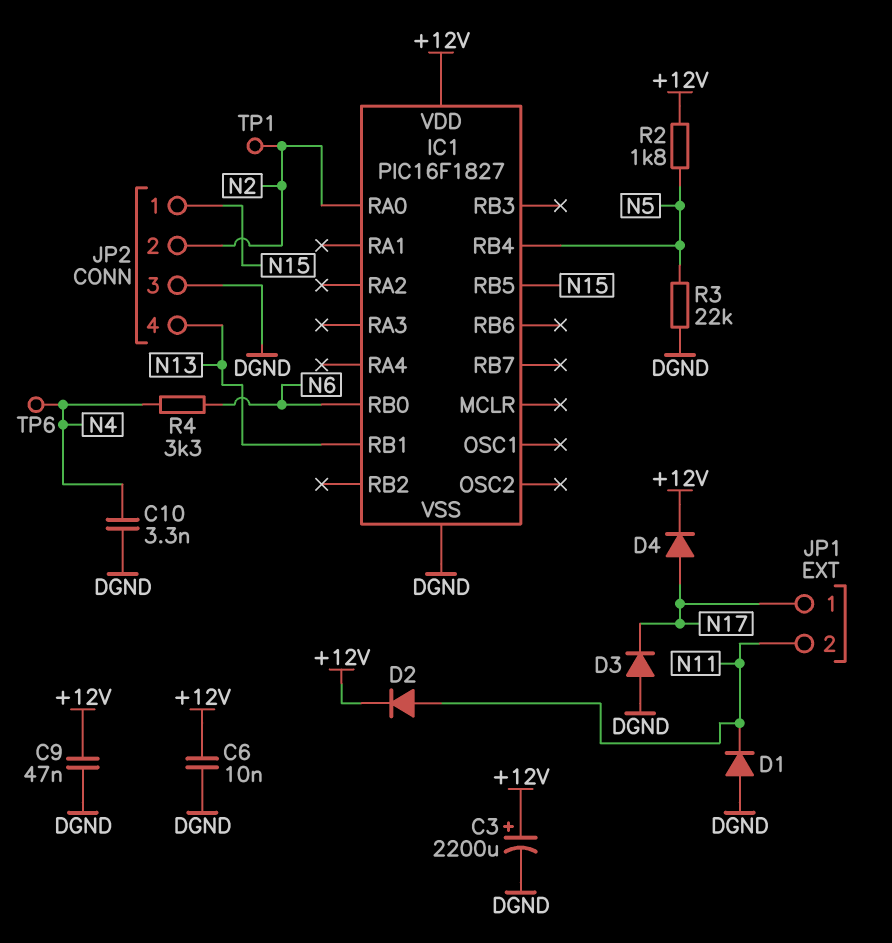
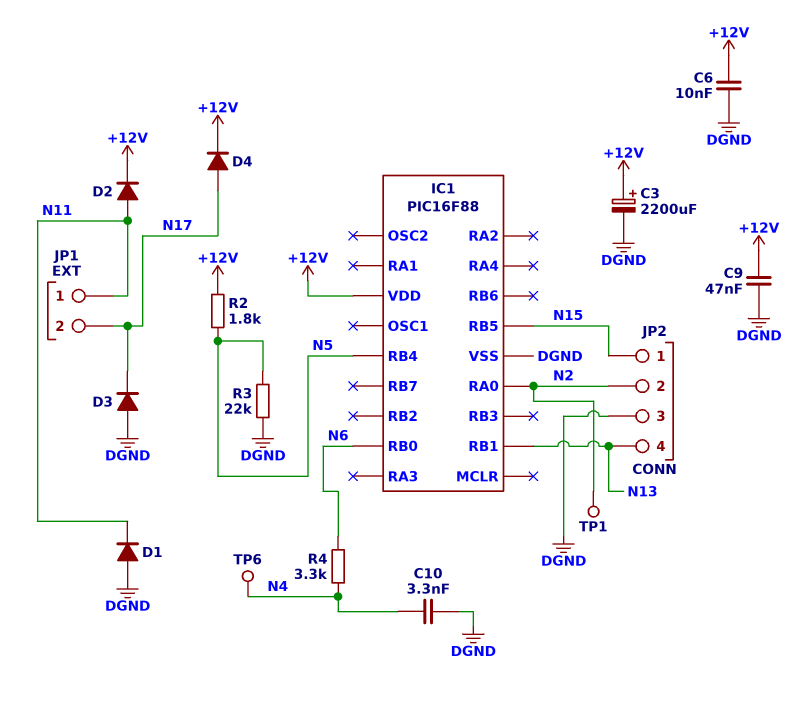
IC1: PIC16F1827 -> PIC16F88
JP1 pin 1: N17 -> N11
JP1 pin 2: N11 -> N17

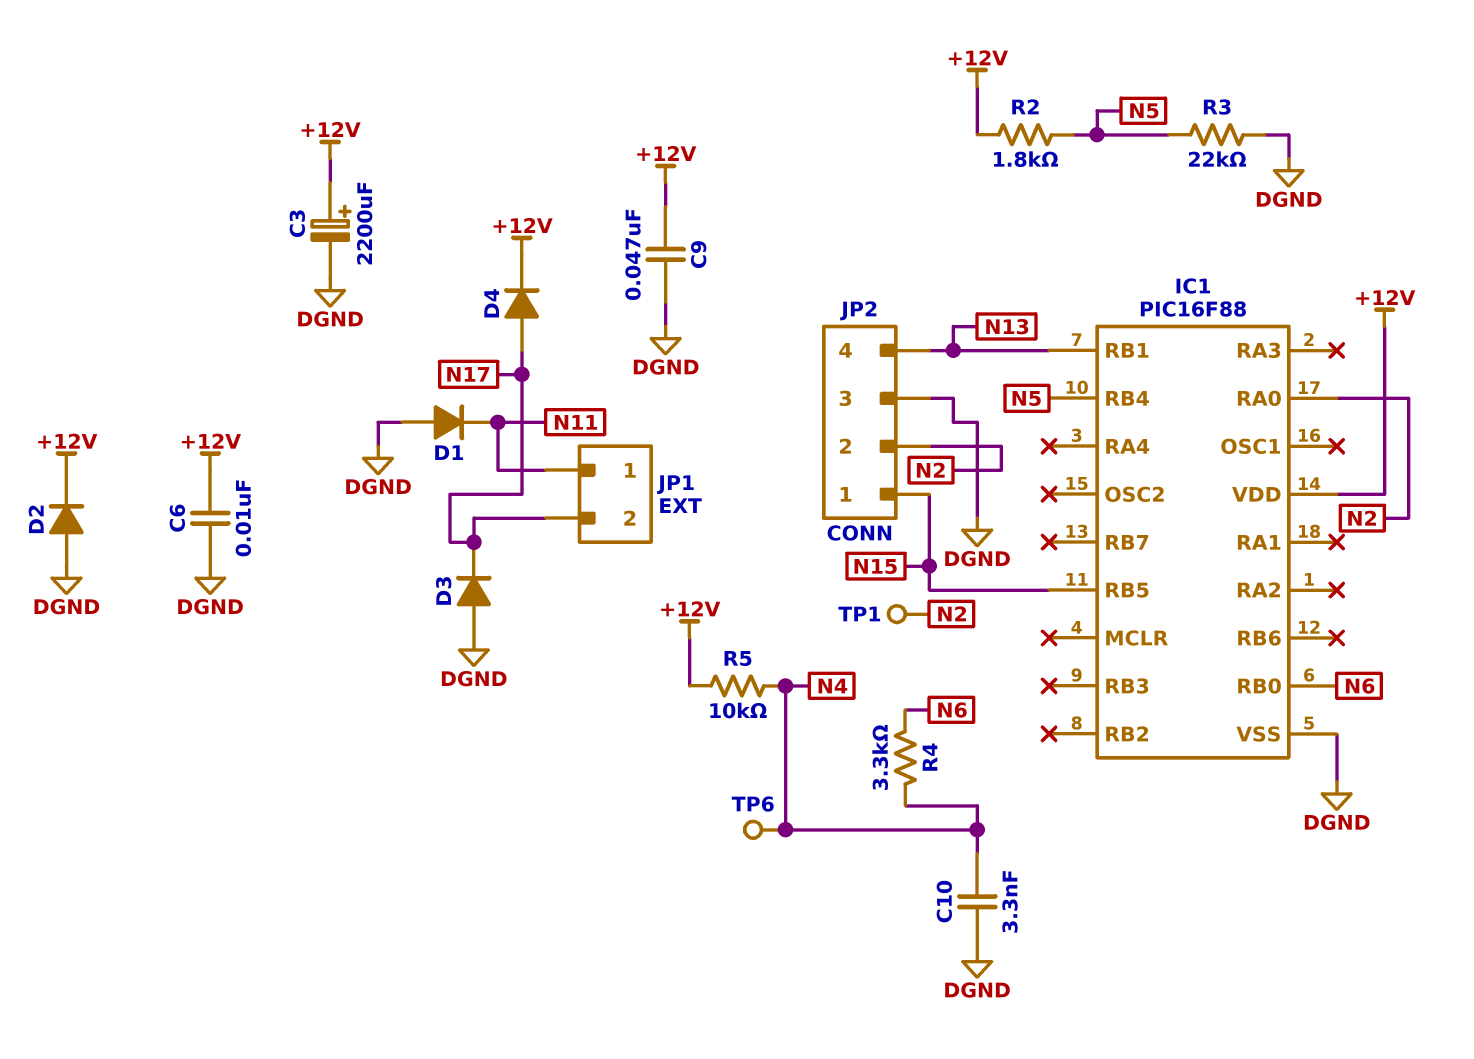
D2: diode (A N11, K +12V) -> diode (A DGND, K +12V)
R5: none -> 10k (+12V, N4)

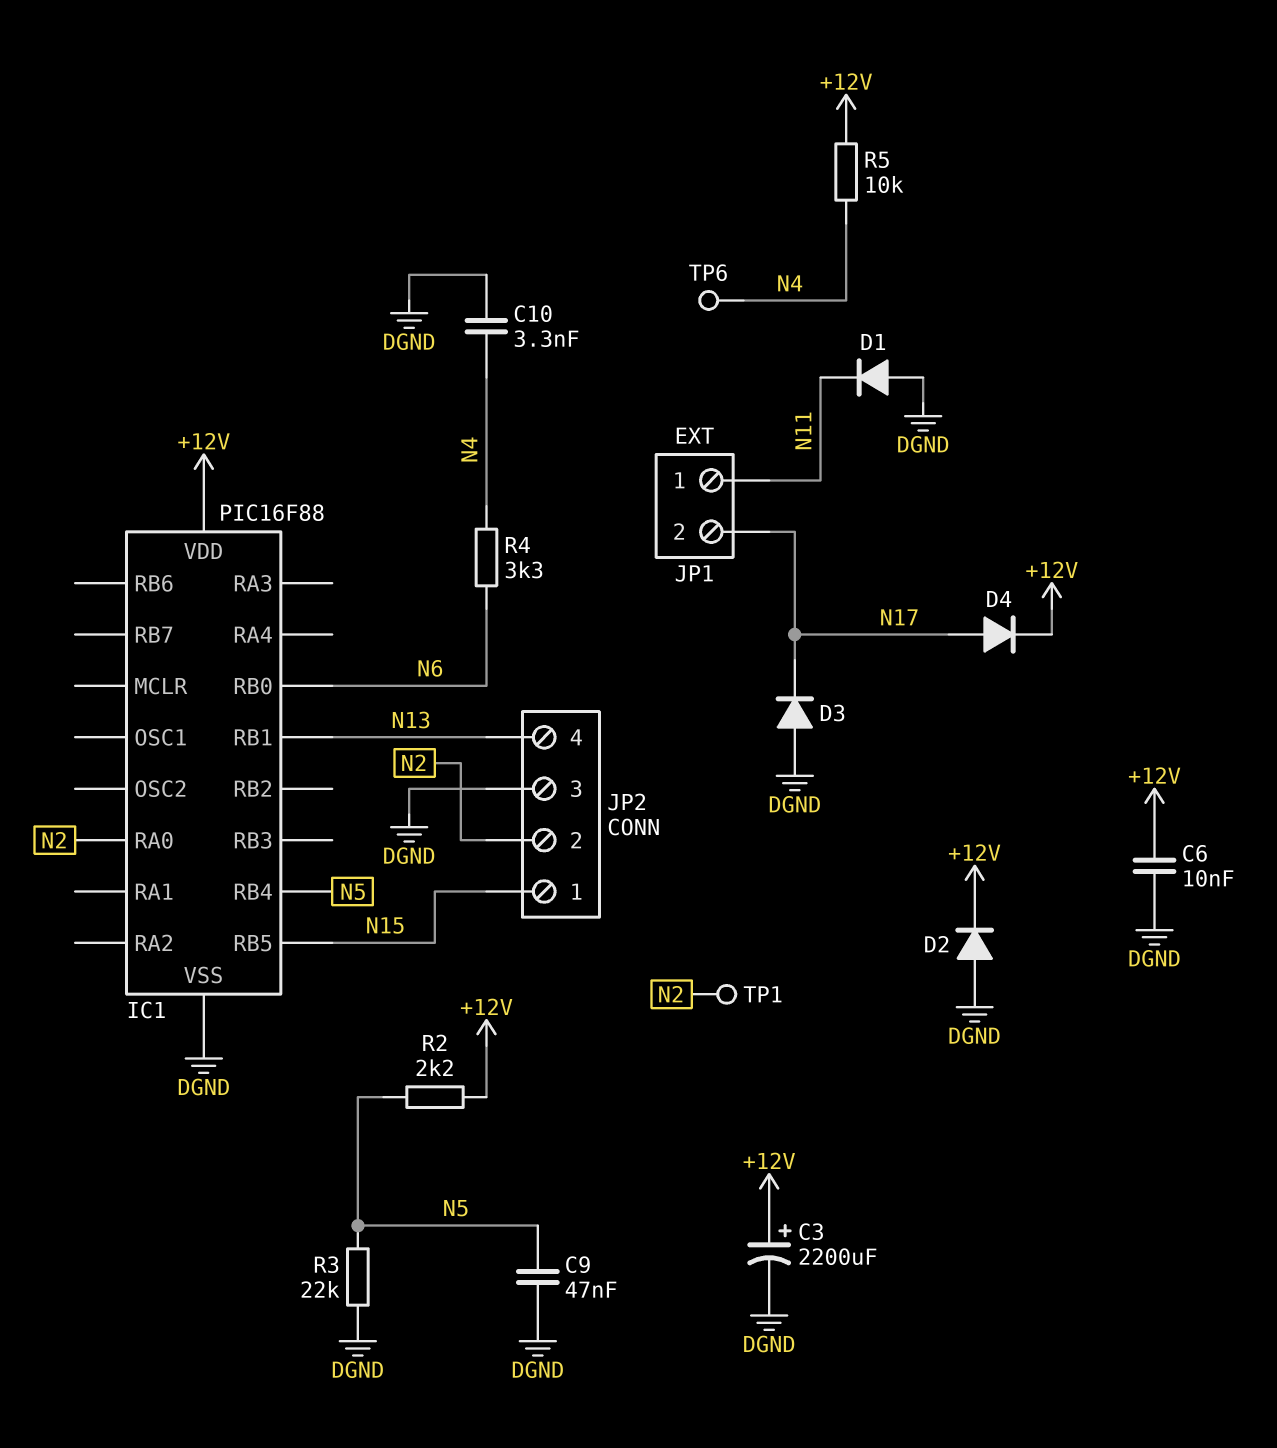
C9: 47nF (+12V, DGND) -> 47nF (DGND, N5)
R2: 1.8k (+12V, N5) -> 2.2k (+12V, N5)

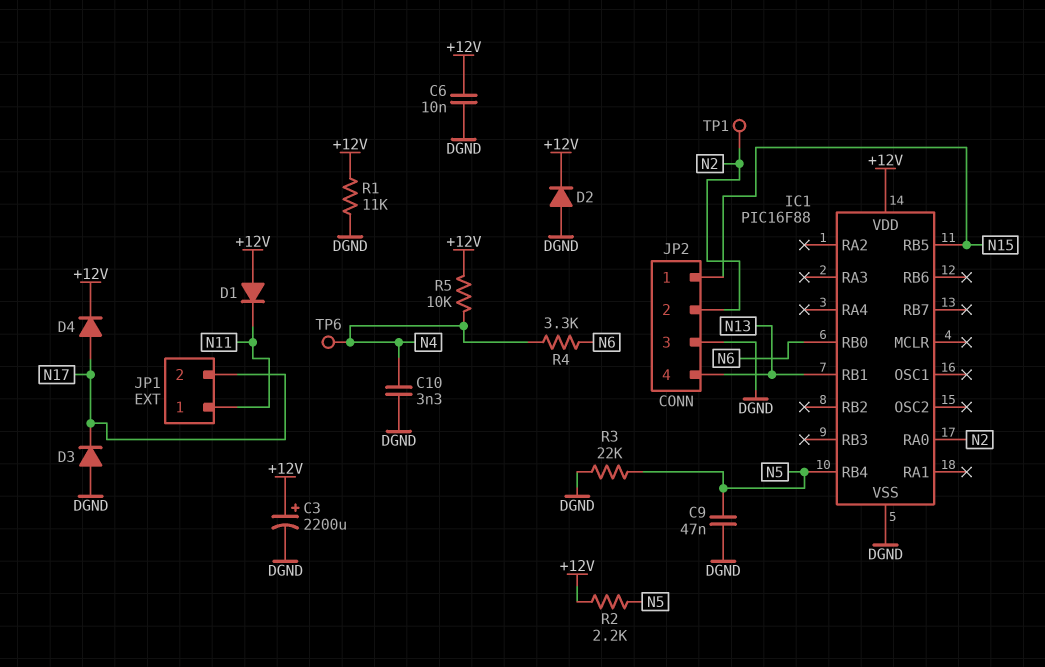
D1: diode (A DGND, K N11) -> diode (A +12V, K N11)
R1: none -> 11k (+12V, DGND)

